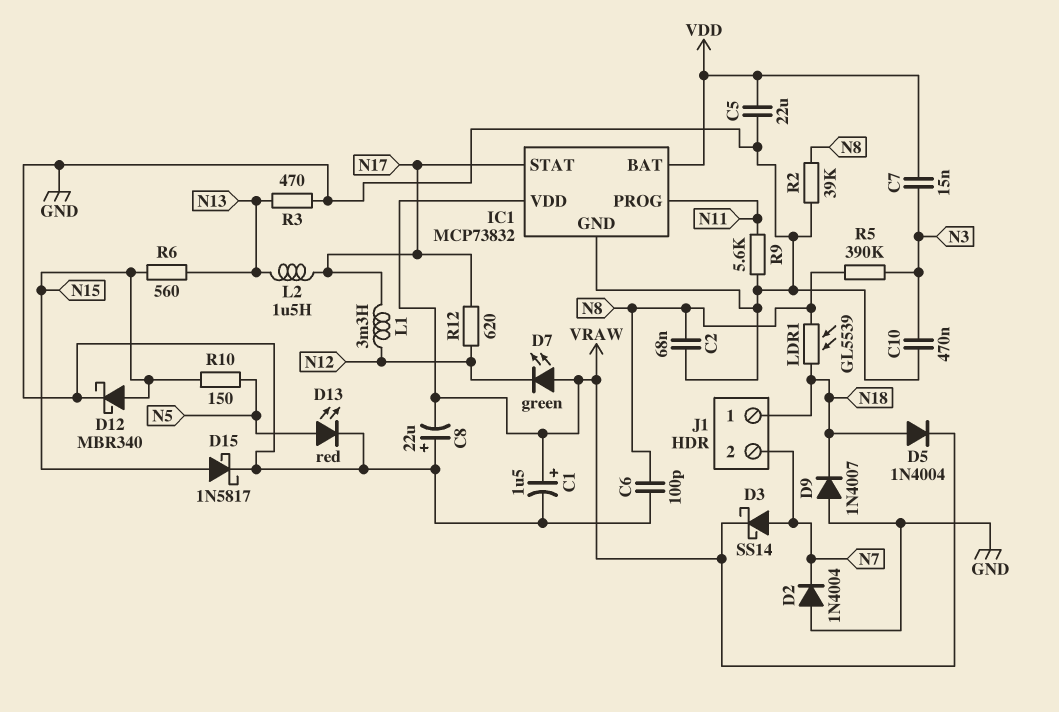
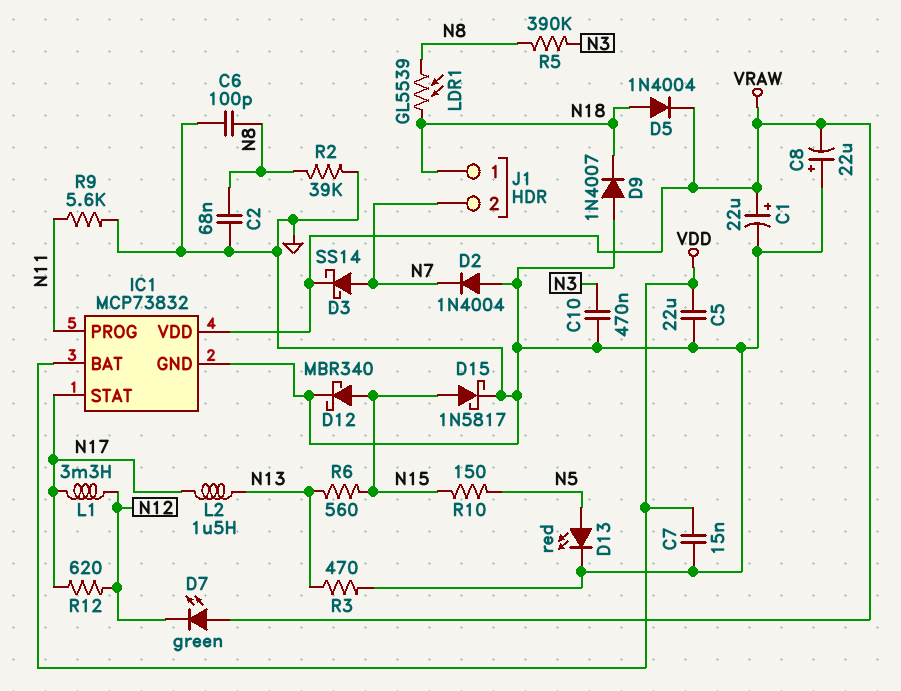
C1: 1.5uF (plus VRAW, minus GND) -> 22uF (plus VRAW, minus GND)
C7: 15nF (N3, VDD) -> 15nF (GND, VDD)

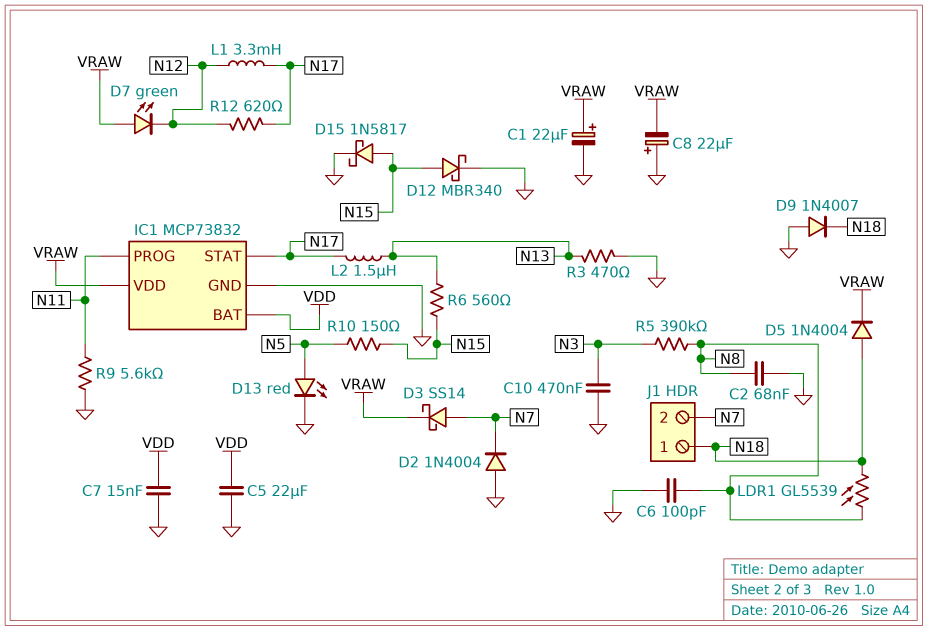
R2: 39k (GND, N8) -> none

